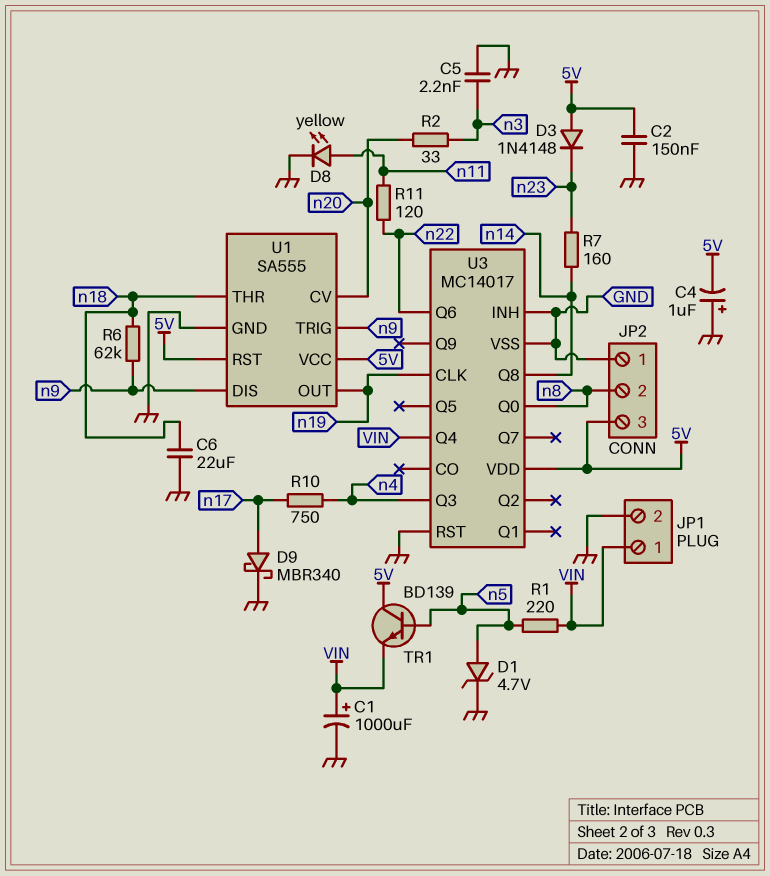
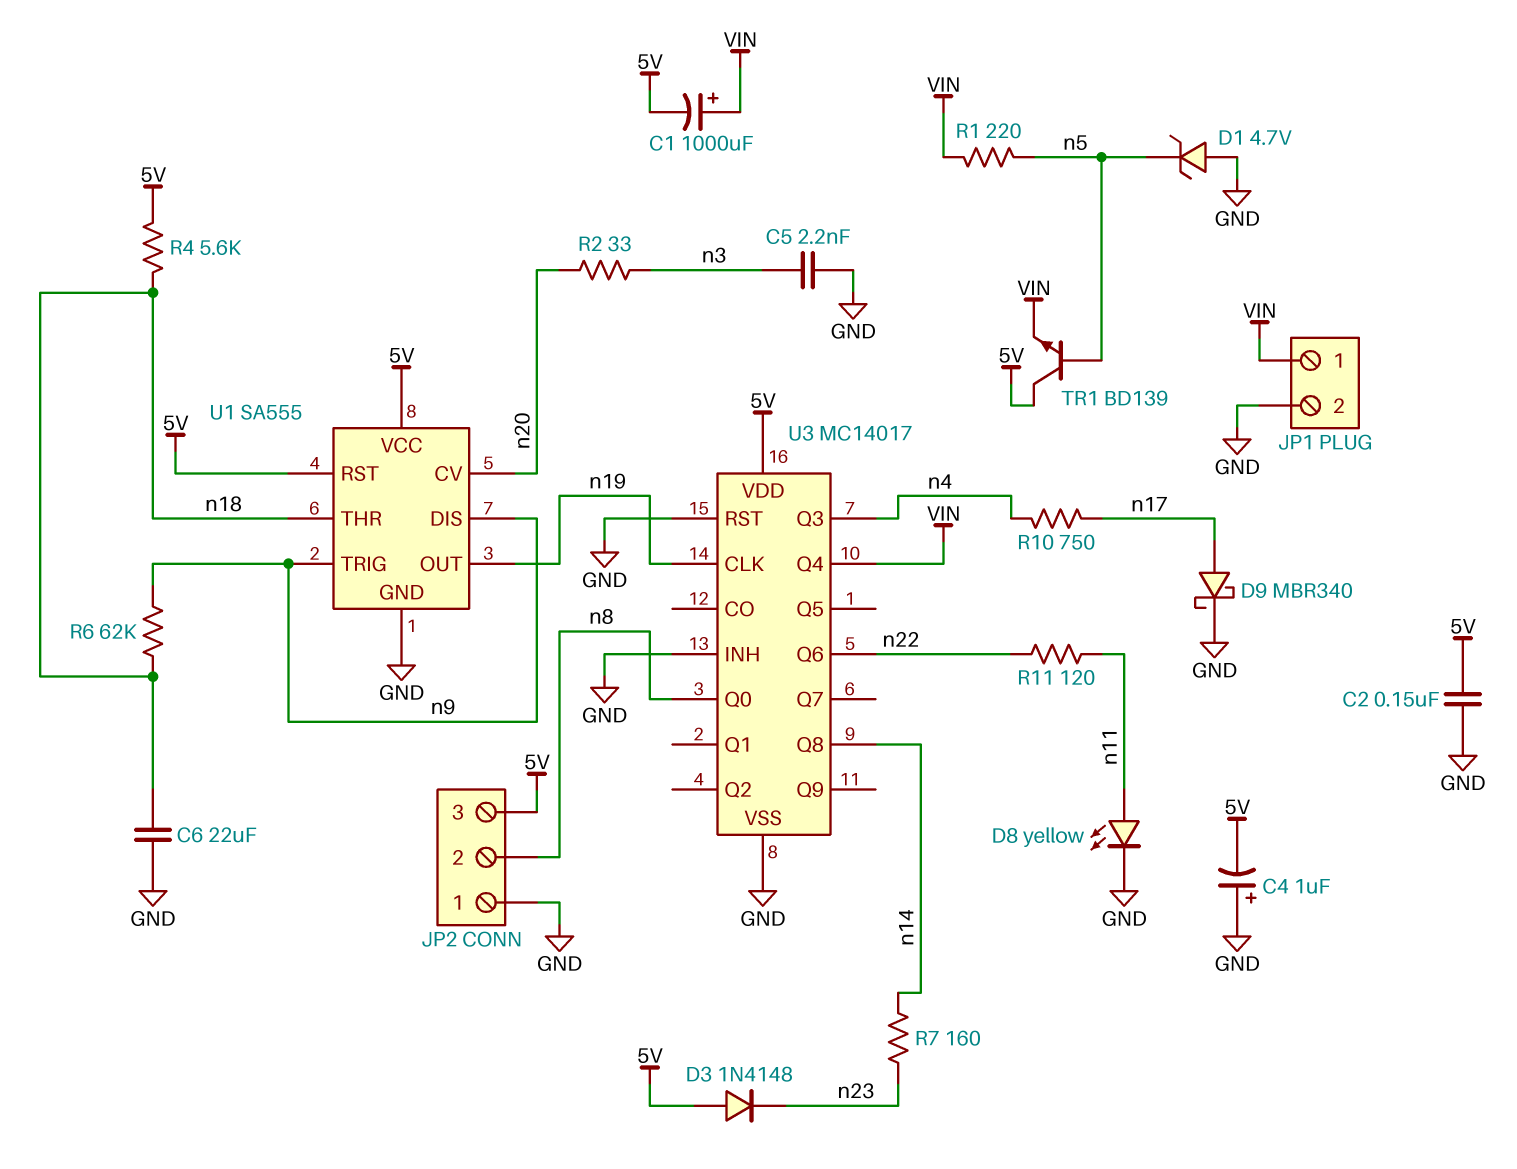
C1: 1000uF (plus VIN, minus GND) -> 1000uF (plus VIN, minus 5V)
D1: zener 4.7V (A n5, K GND) -> zener 4.7V (A GND, K n5)
R4: none -> 5.6k (5V, n18)

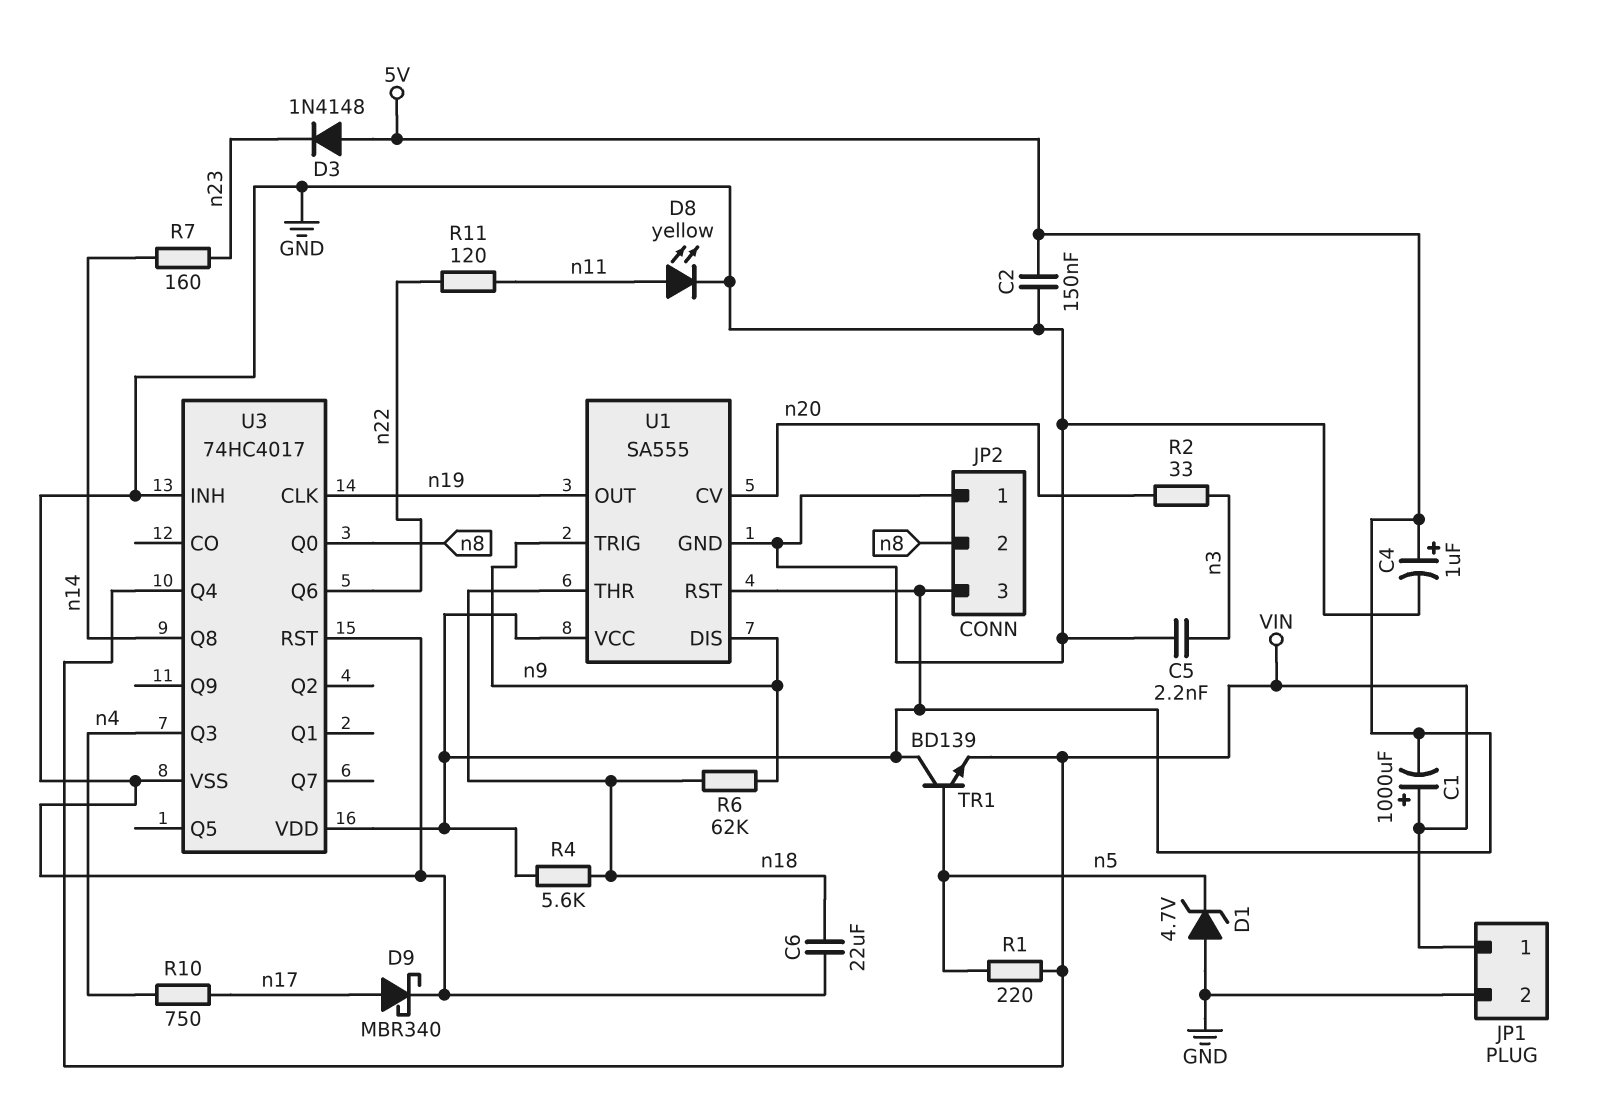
C4: 1uF (plus GND, minus 5V) -> 1uF (plus 5V, minus GND)
U3: MC14017 -> 74HC4017

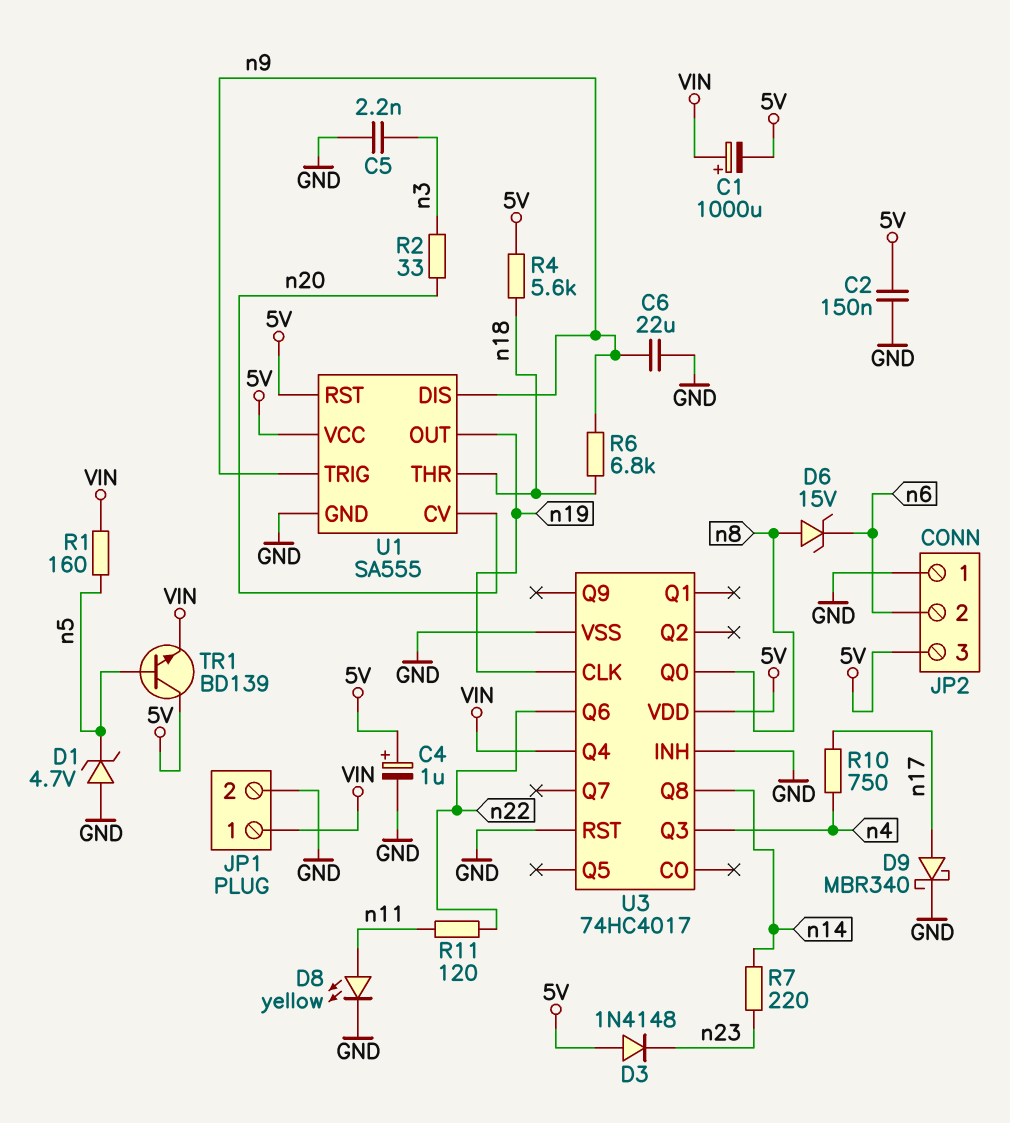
C6: 22uF (GND, n18) -> 22uF (GND, n9)
D6: none -> zener 15V (A n8, K n6)
JP2 pin 2: n8 -> n6
R1: 220 (VIN, n5) -> 160 (VIN, n5)
R6: 62k (n9, n18) -> 6.8k (n9, n18)
R7: 160 (n14, n23) -> 220 (n14, n23)

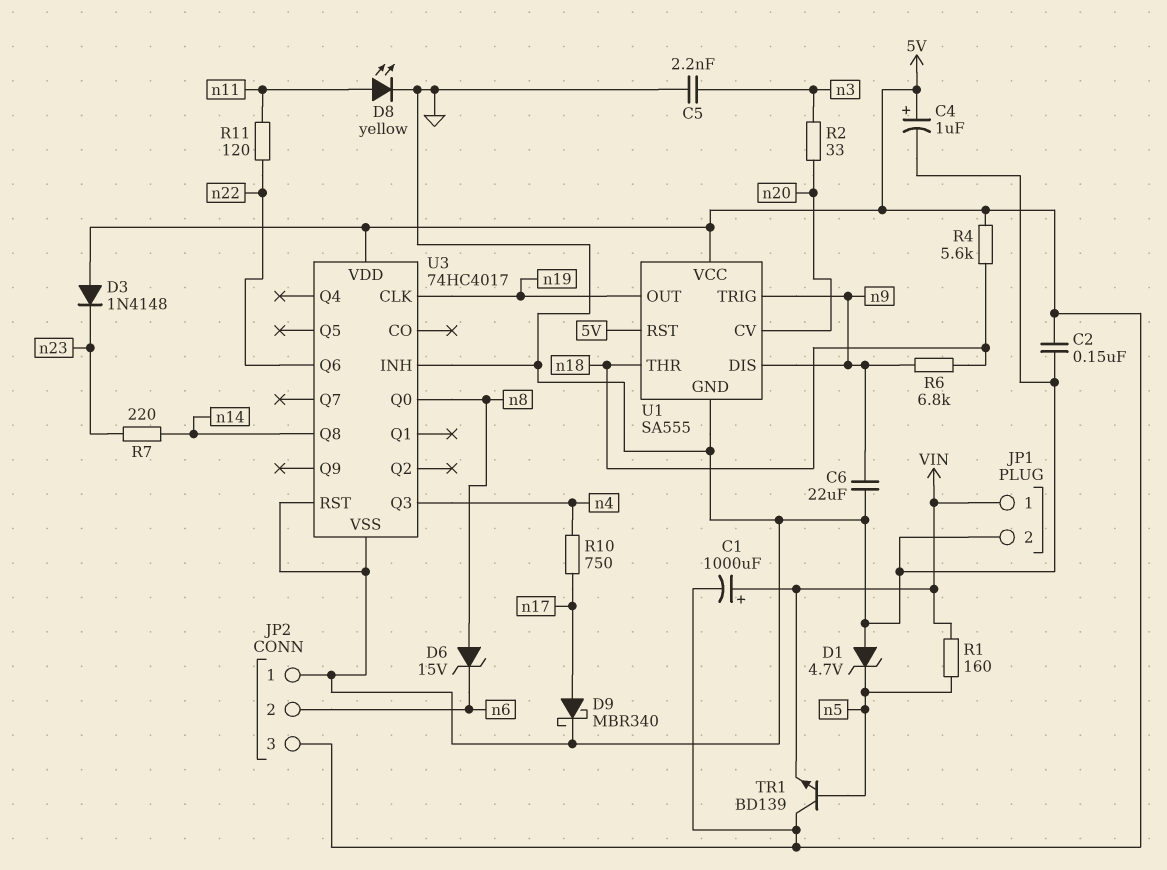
U3 pin Q4: VIN -> none

